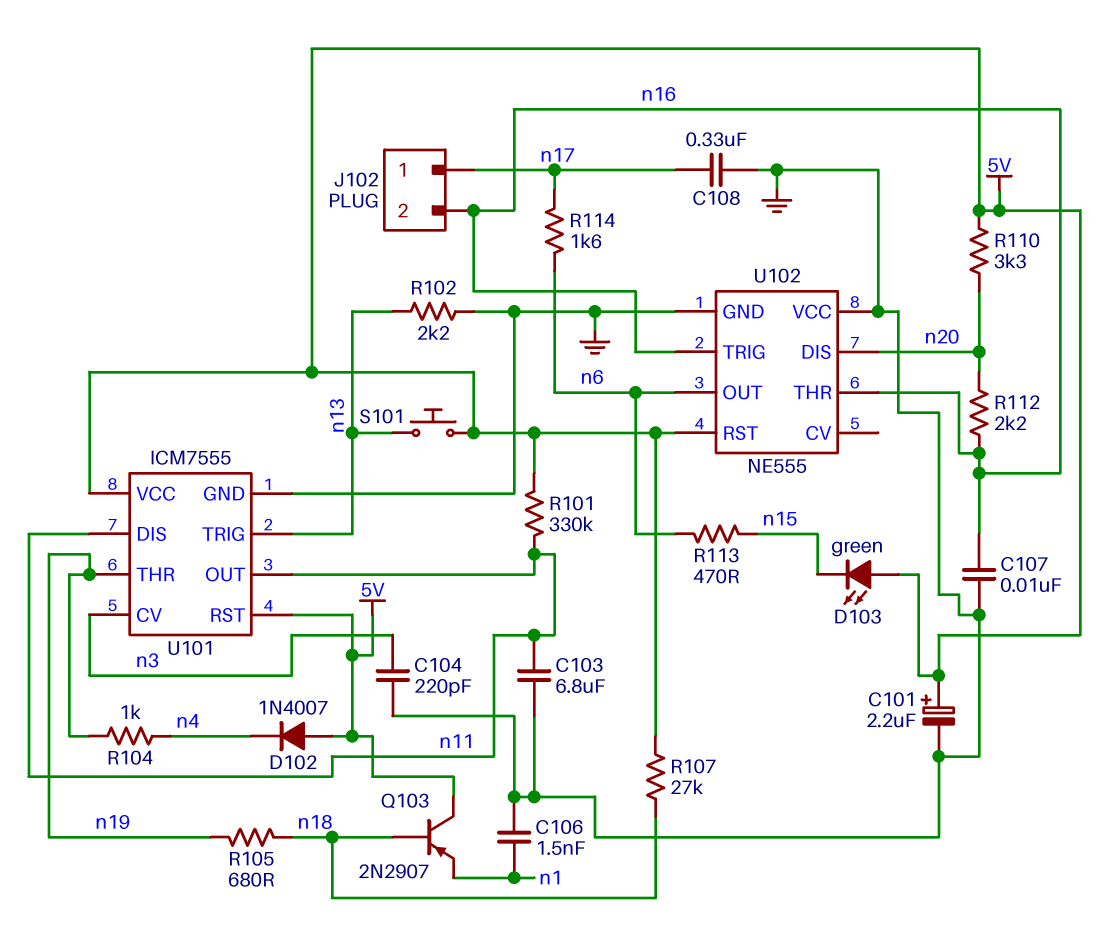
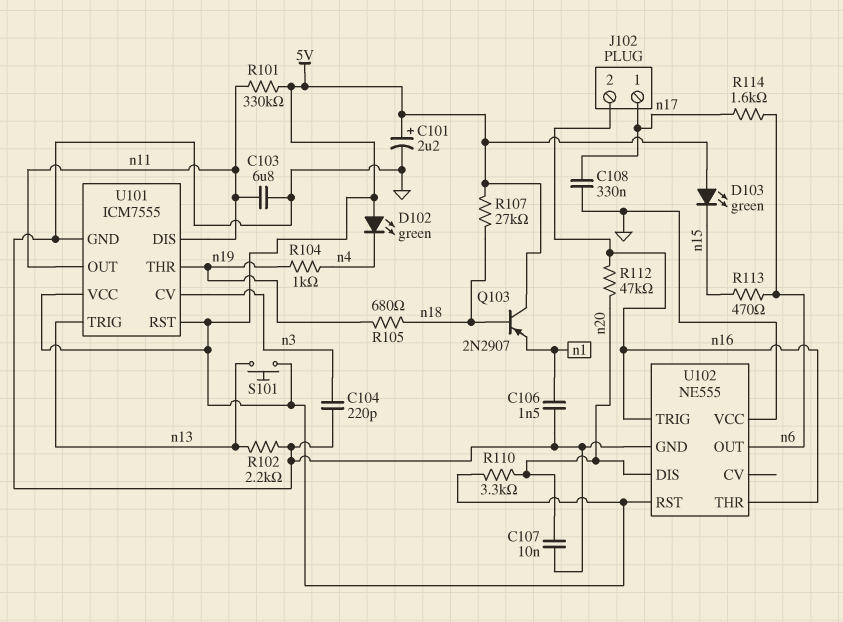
C107: 10nF (GND, n16) -> 10nF (GND, n20)
D102: diode 1N4007 (A 5V, K n4) -> LED green (A 5V, K n4)
R112: 2.2k (n16, n20) -> 47k (n16, n20)

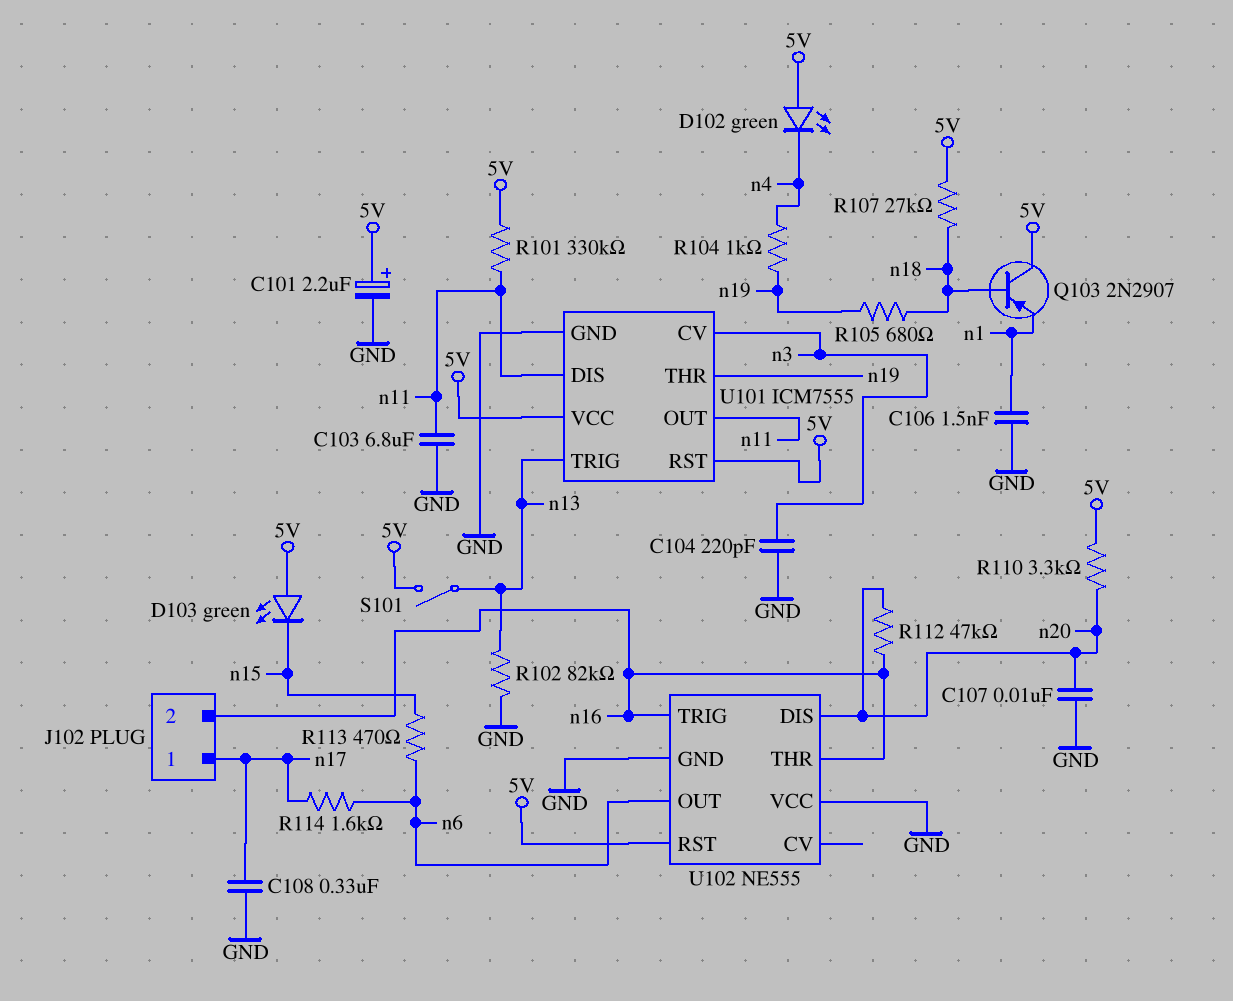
R102: 2.2k (GND, n13) -> 82k (GND, n13)
S101: button (5V, n13) -> switch (5V, n13)

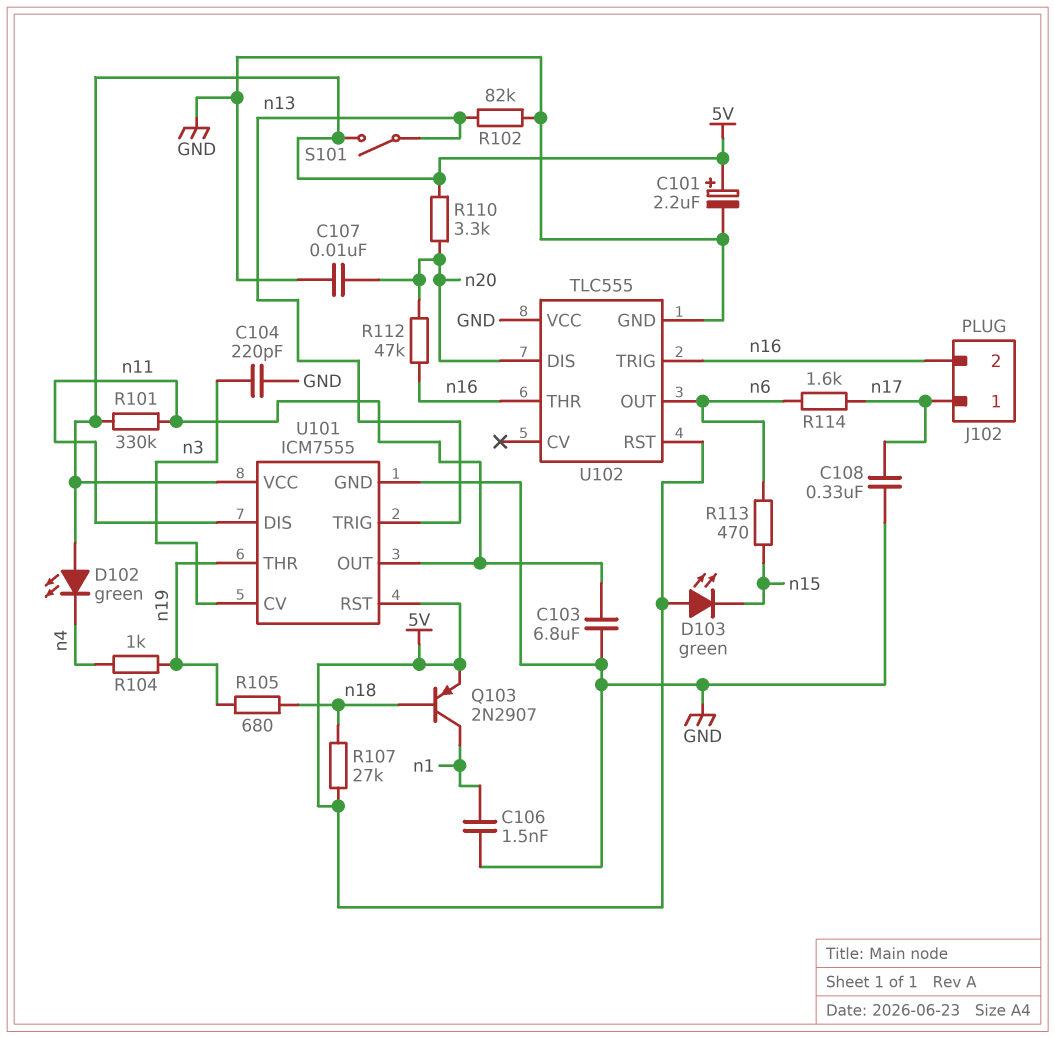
Q103: PNP 2N2907 (B n18, C 5V, E n1) -> PNP 2N2907 (B n18, C n1, E 5V)
U102: NE555 -> TLC555

